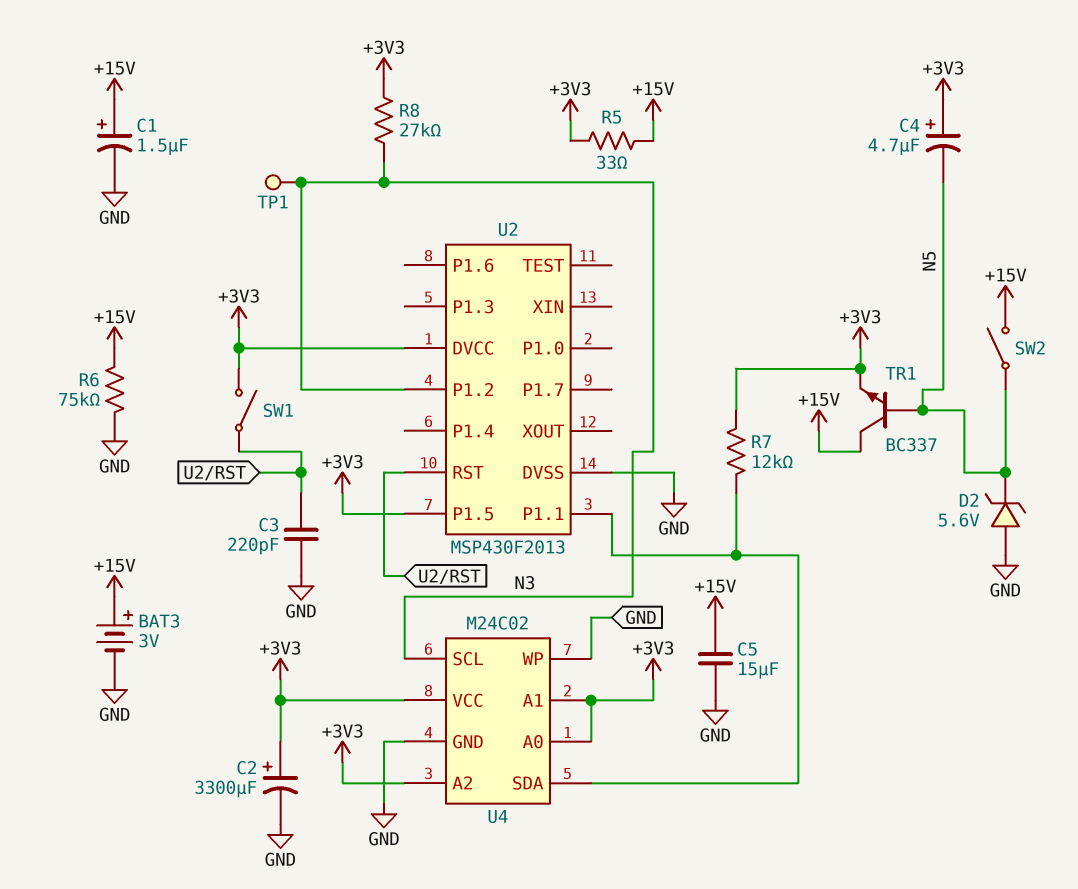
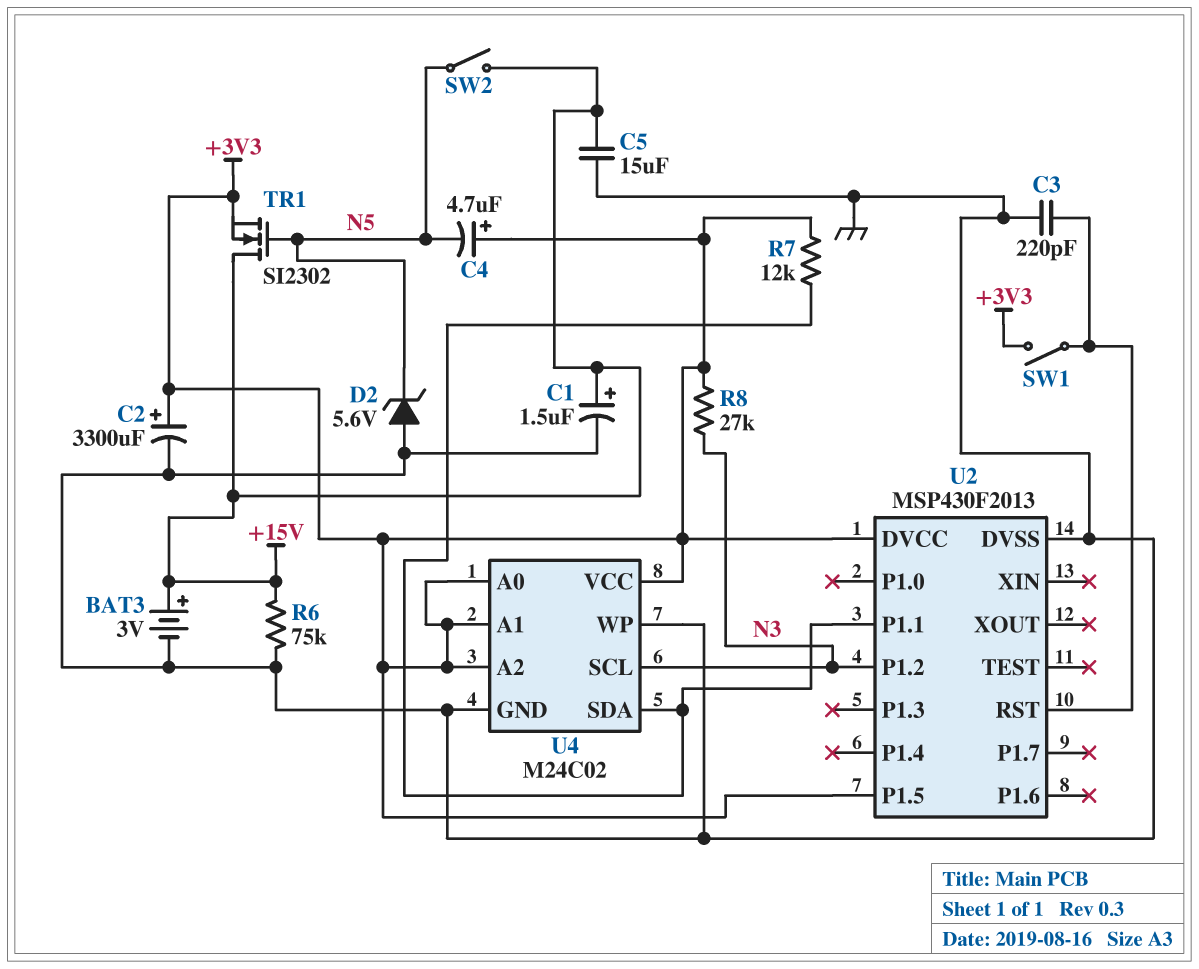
R5: 33 (+3V3, +15V) -> none
TP1: test point (N3) -> none
TR1: NPN BC337 (B N5, C +15V, E +3V3) -> NMOS SI2302 (G N5, D +15V, S +3V3)

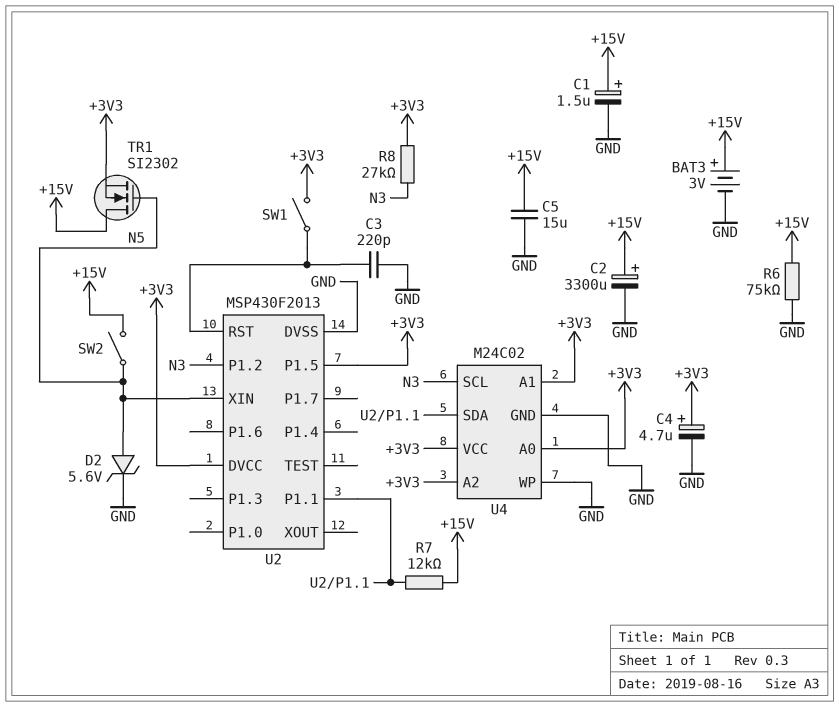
C2: 3300uF (plus +3V3, minus GND) -> 3300uF (plus +15V, minus GND)
C4: 4.7uF (plus +3V3, minus N5) -> 4.7uF (plus +3V3, minus GND)
D2: zener 5.6V (A GND, K N5) -> zener 5.6V (A N5, K GND)
R7: 12k (+3V3, U2/P1.1) -> 12k (+15V, U2/P1.1)
U2 pin XIN: none -> N5

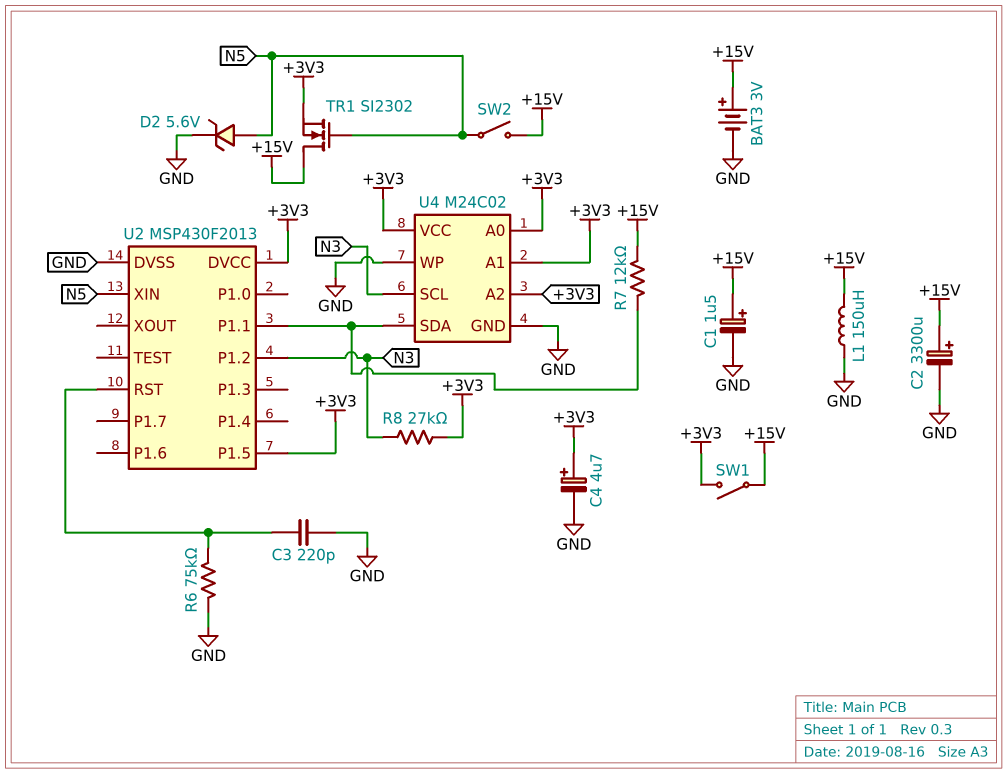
C5: 15uF (+15V, GND) -> none
L1: none -> 150uH (+15V, GND)
R6: 75k (+15V, GND) -> 75k (GND, U2/RST)
SW1: switch (+3V3, U2/RST) -> switch (+3V3, +15V)

